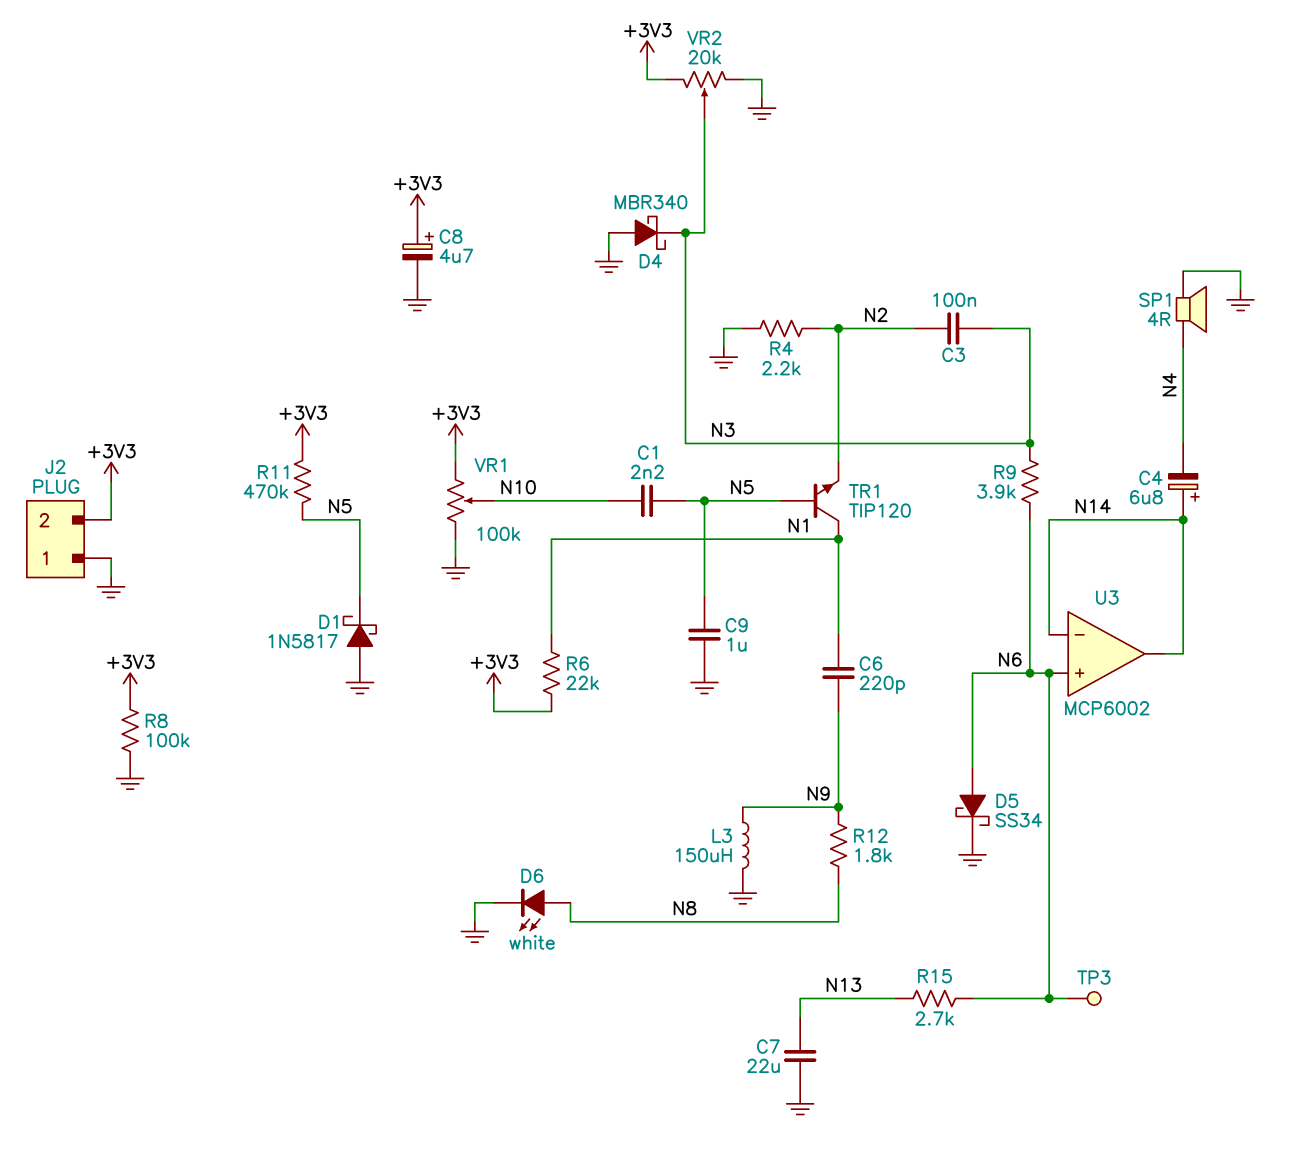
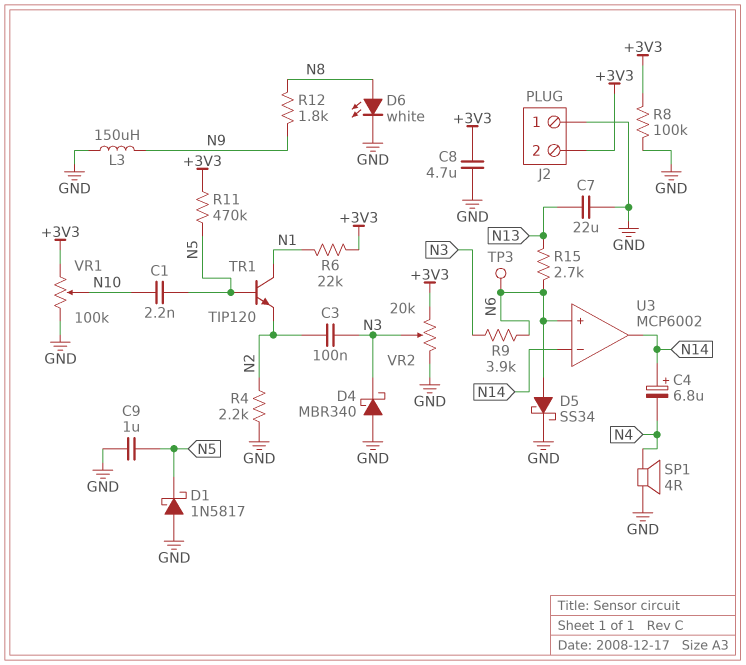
C6: 220pF (N1, N9) -> none
C8: 4.7uF (plus +3V3, minus GND) -> 4.7uF (+3V3, GND)

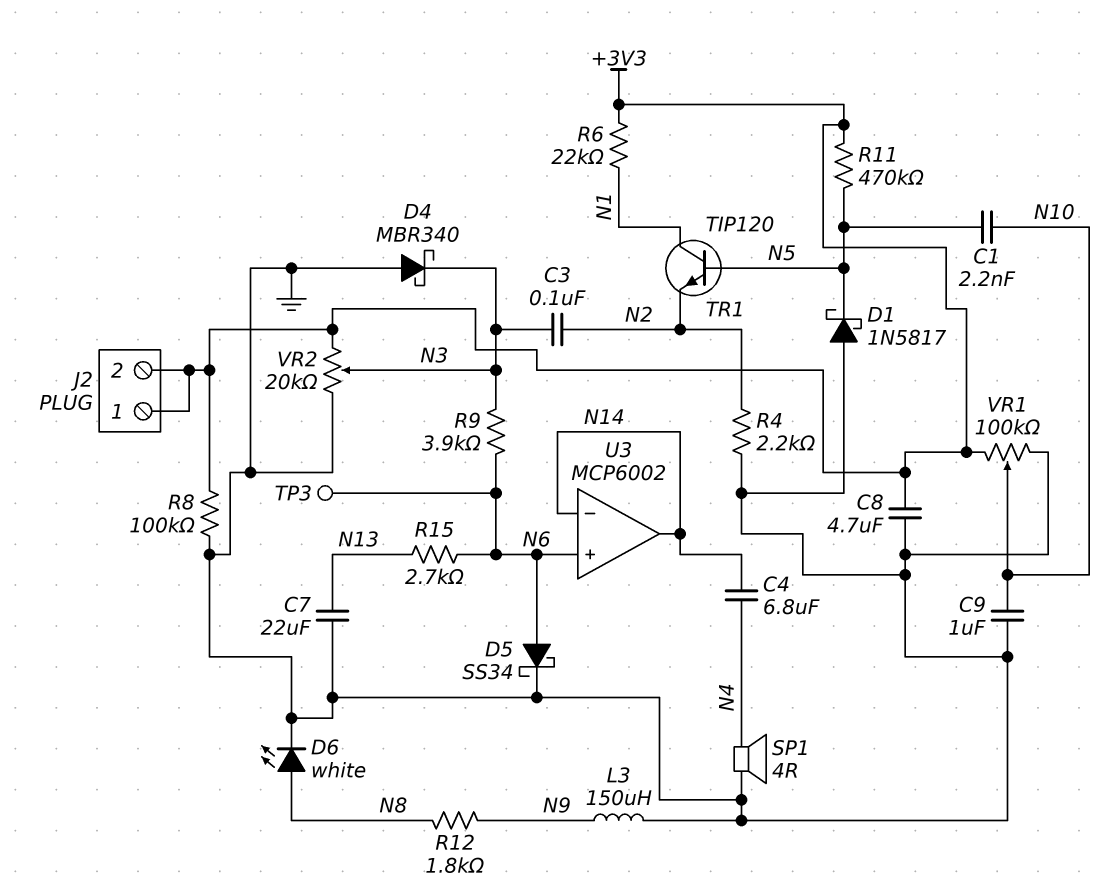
C4: 6.8uF (plus N14, minus N4) -> 6.8uF (N4, N14)
C9: 1uF (GND, N5) -> 1uF (GND, N10)
J2 pin 1: GND -> +3V3

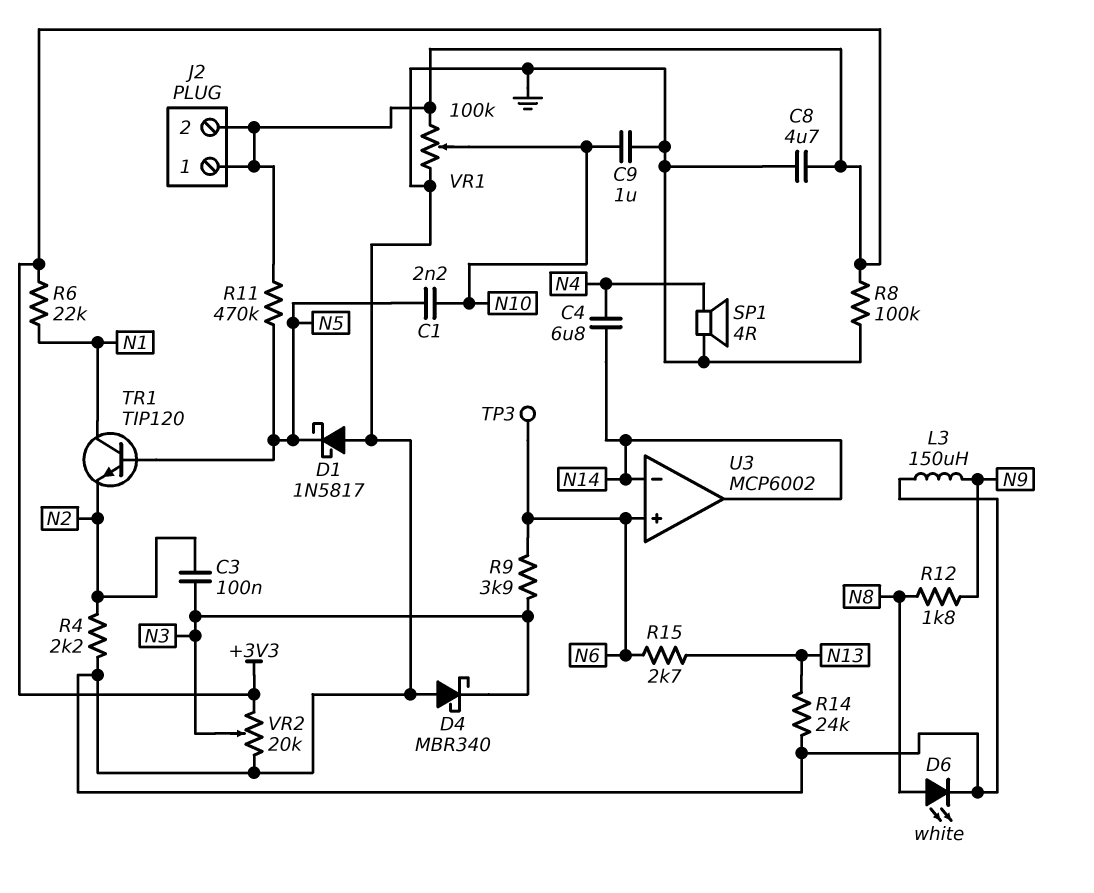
C7: 22uF (GND, N13) -> none
D5: schottky SS34 (A N6, K GND) -> none
R14: none -> 24k (GND, N13)

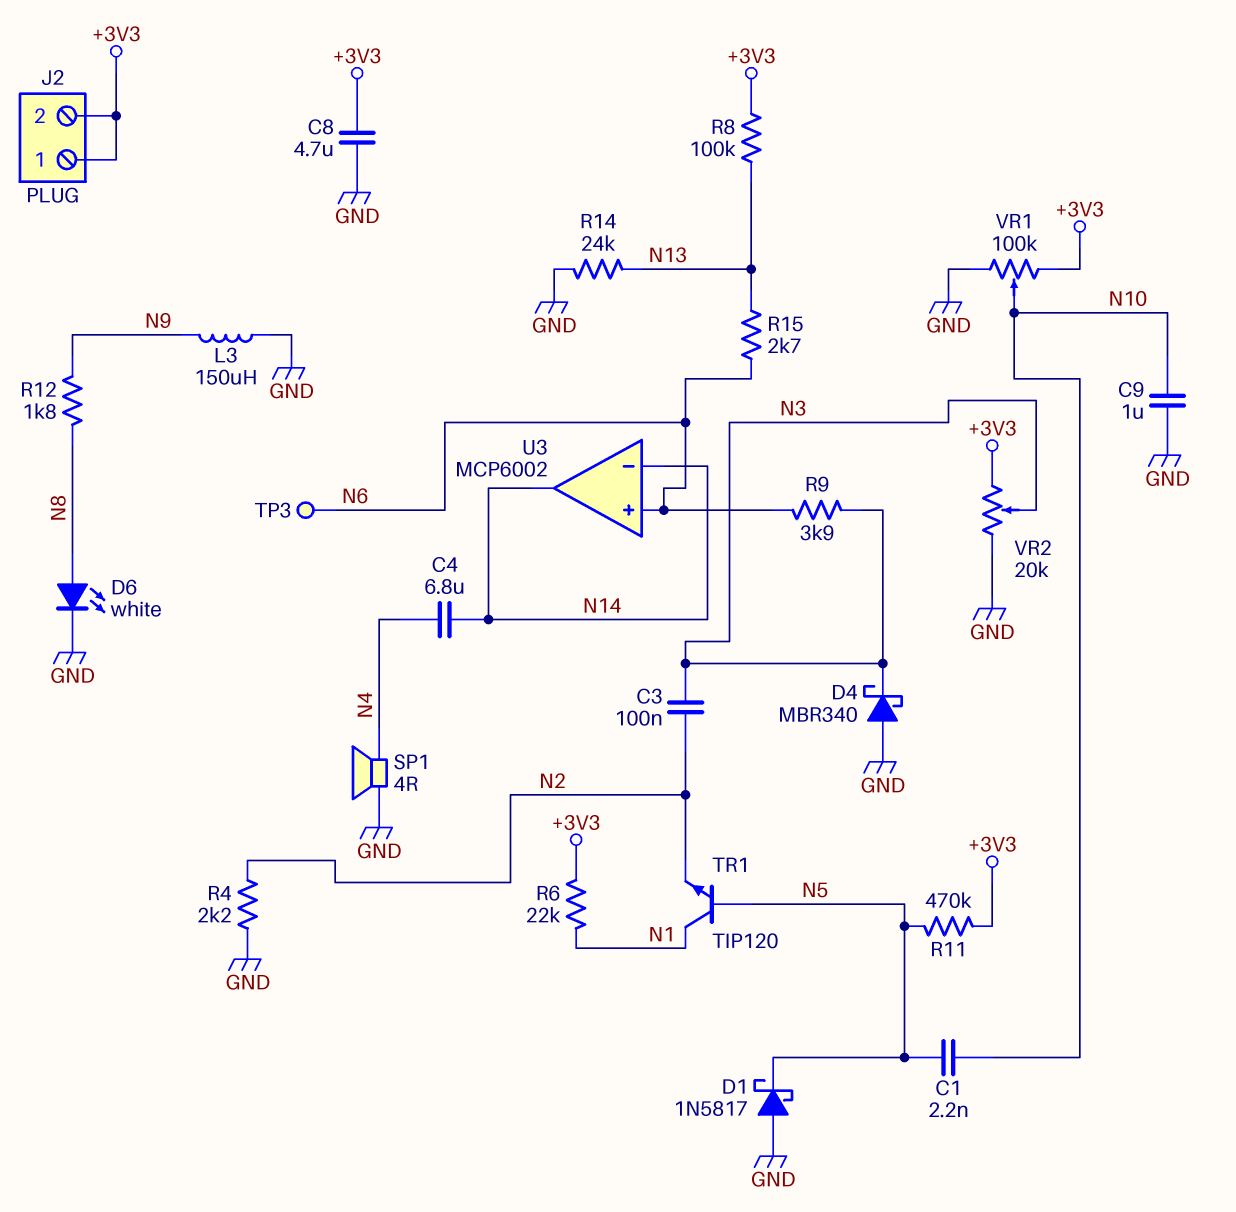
R8: 100k (+3V3, GND) -> 100k (+3V3, N13)

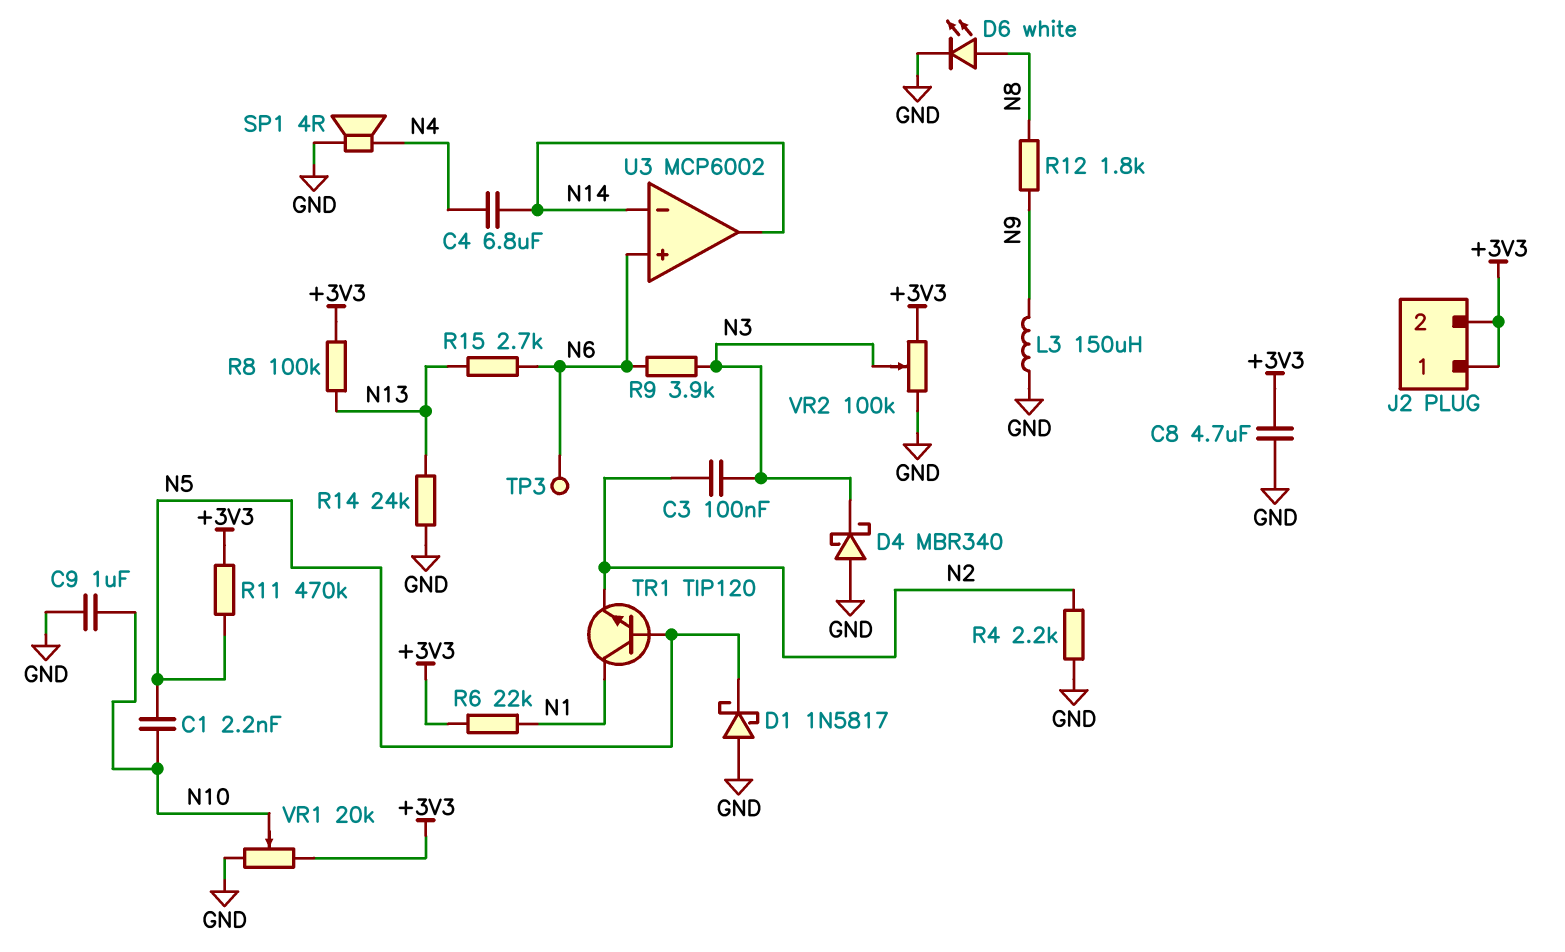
VR1: 100k (+3V3, GND, wiper N10) -> 20k (+3V3, GND, wiper N10)
VR2: 20k (+3V3, GND, wiper N3) -> 100k (+3V3, GND, wiper N3)

